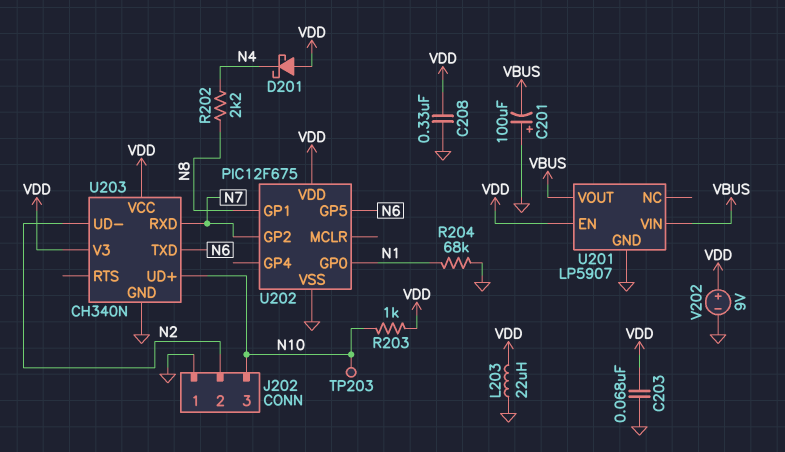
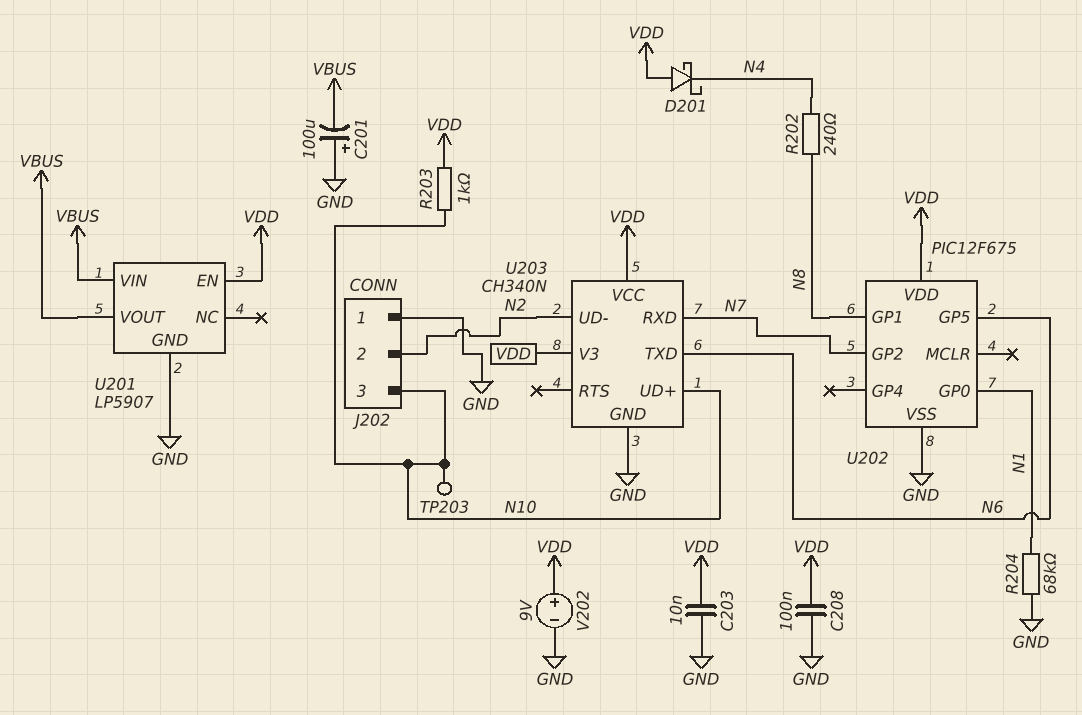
C203: 68nF (GND, VDD) -> 10nF (GND, VDD)
C208: 330nF (GND, VDD) -> 100nF (GND, VDD)
L203: 22uH (GND, VDD) -> none
R202: 2.2k (N4, N8) -> 240 (N4, N8)

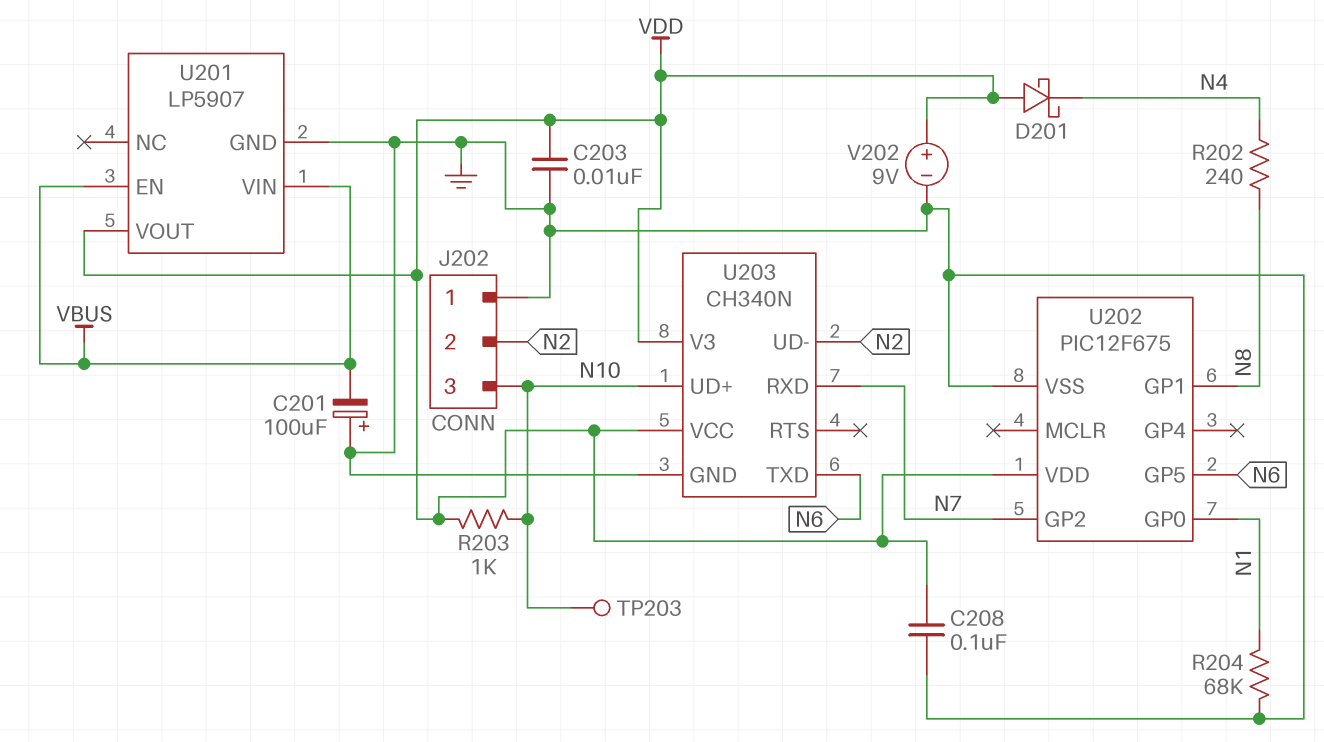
U201 pin EN: VDD -> VBUS
U201 pin VOUT: VBUS -> VDD

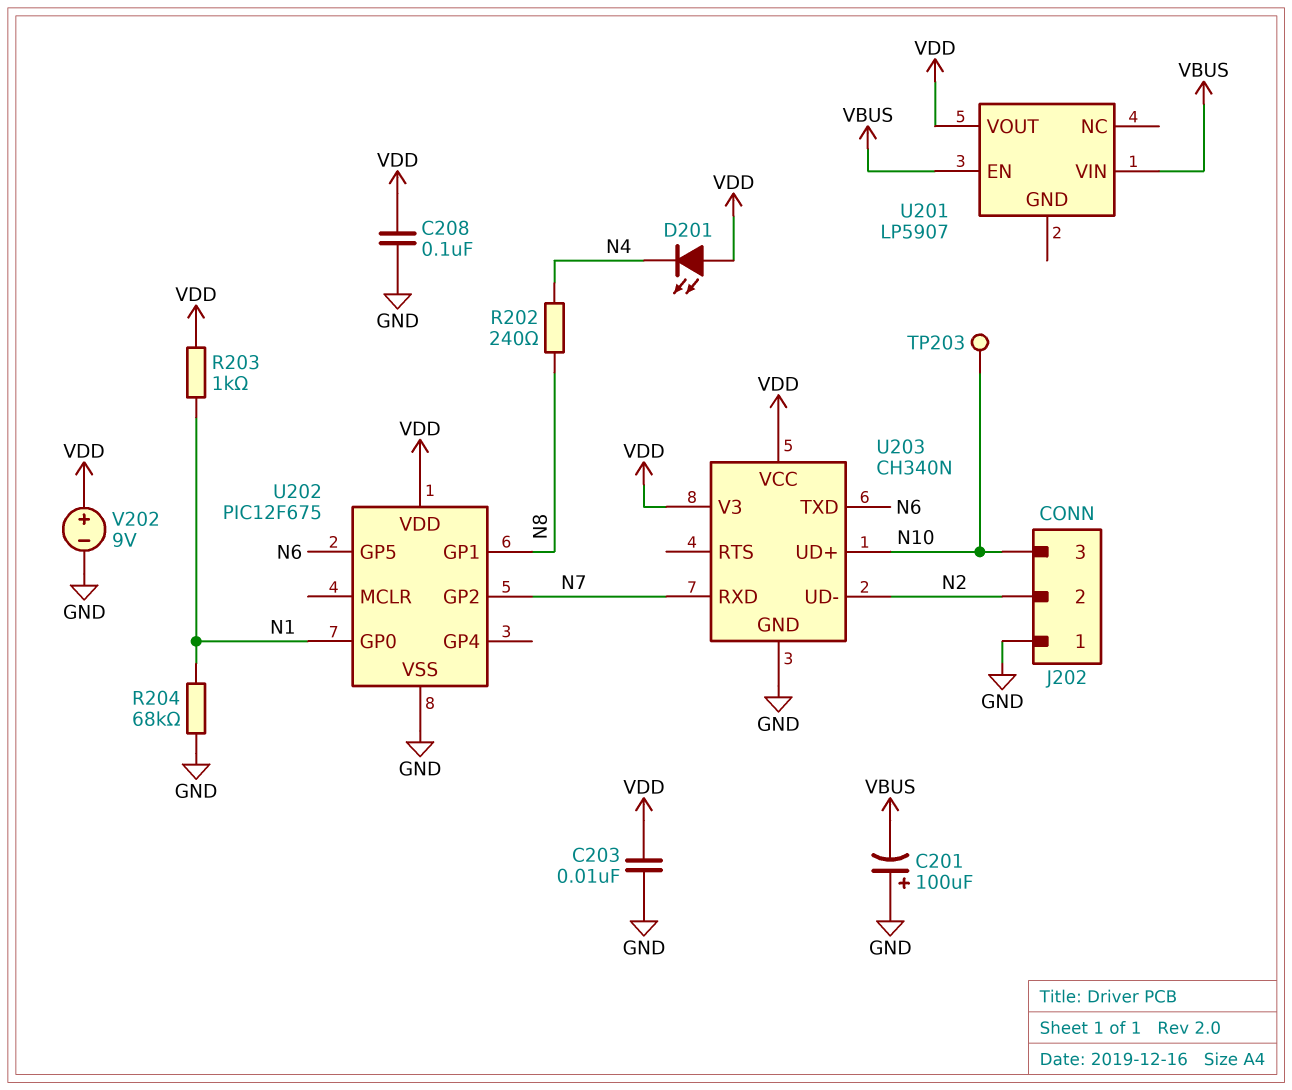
D201: schottky (A VDD, K N4) -> LED (A VDD, K N4)
R203: 1k (N10, VDD) -> 1k (N1, VDD)
U201 pin GND: GND -> none

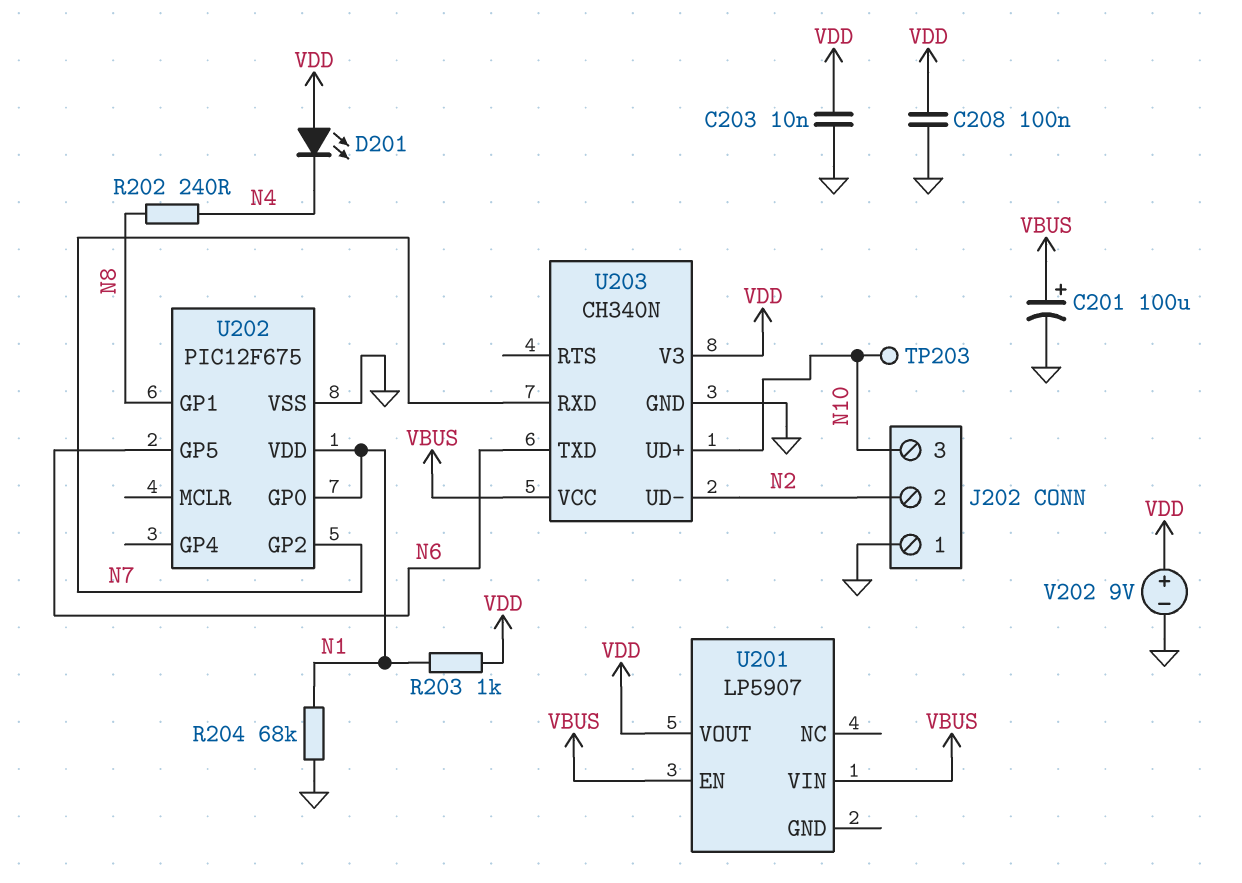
C201: 100uF (plus GND, minus VBUS) -> 100uF (plus VBUS, minus GND)
U202 pin VDD: VDD -> N1
U203 pin VCC: VDD -> VBUS

